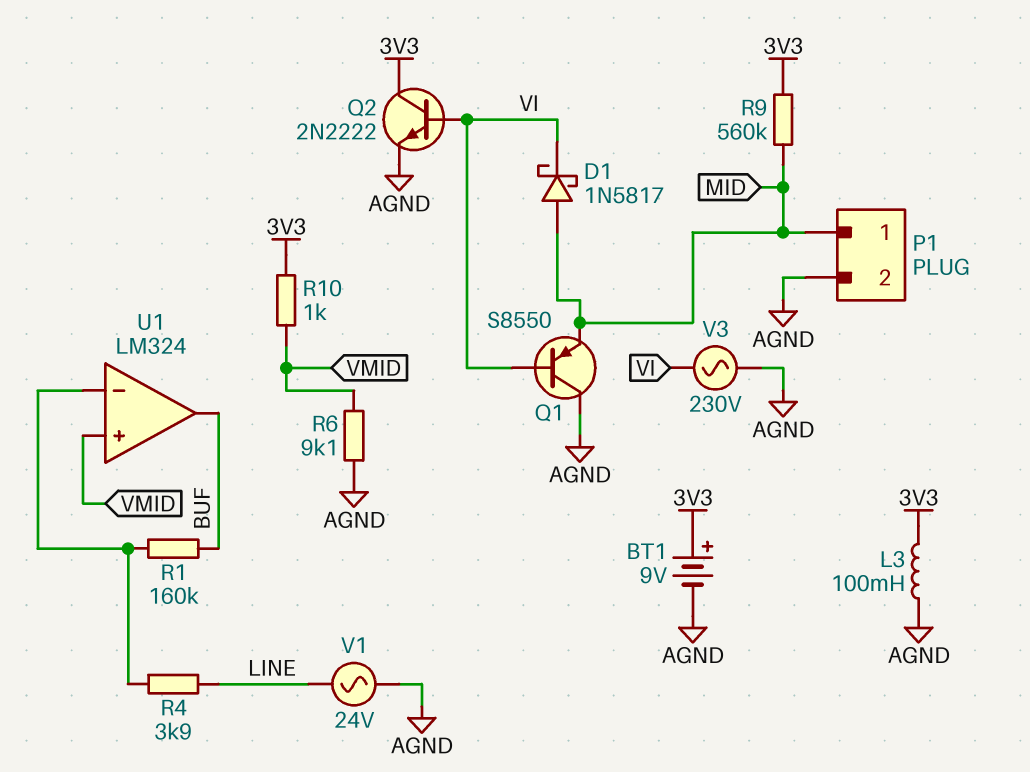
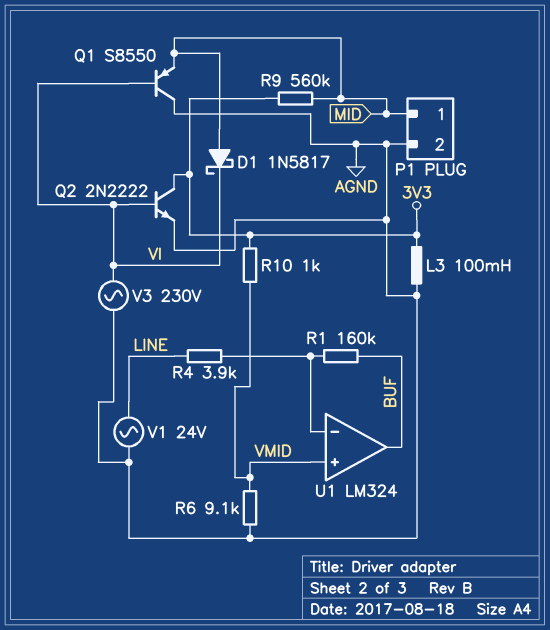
BT1: 9V (plus 3V3, minus AGND) -> none

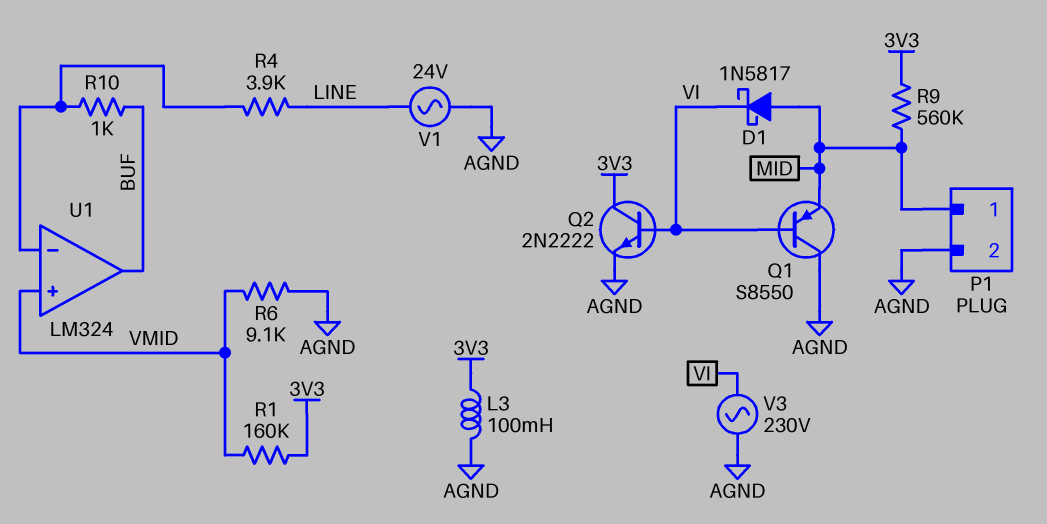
R1: 160k (BUF, U1/in-) -> 160k (3V3, VMID)
R10: 1k (3V3, VMID) -> 1k (BUF, U1/in-)

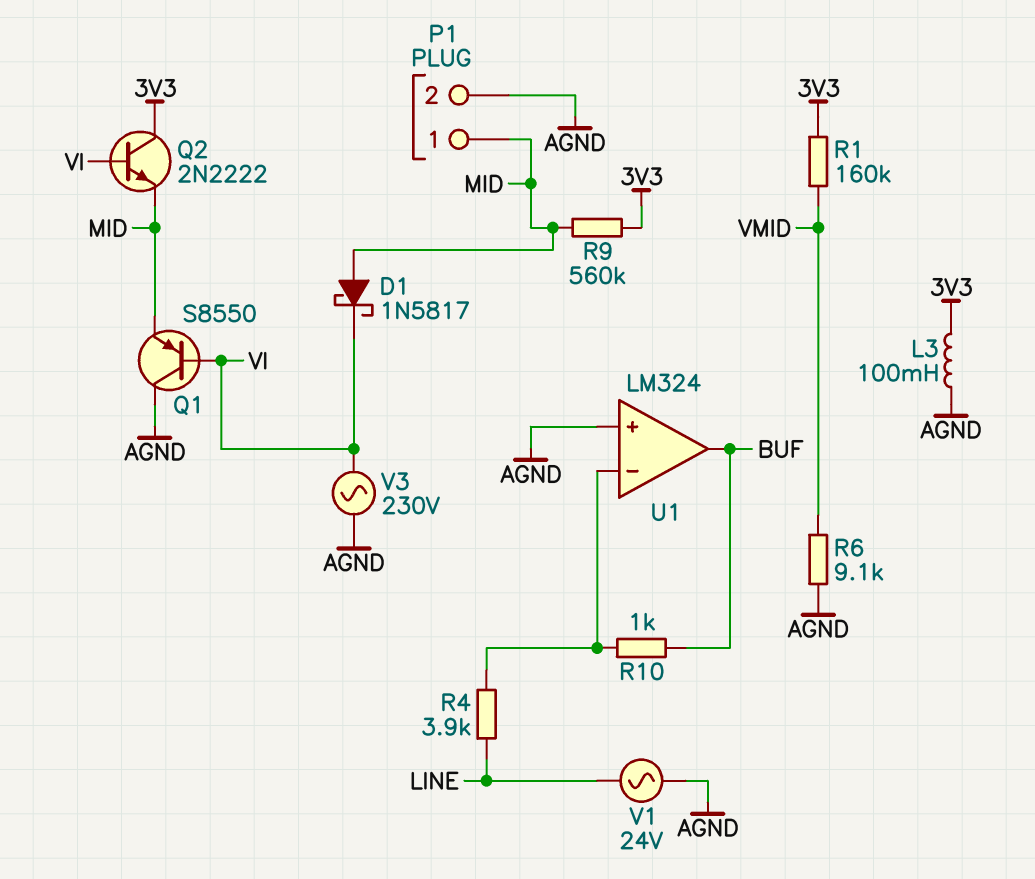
Q2: NPN 2N2222 (B VI, C 3V3, E AGND) -> NPN 2N2222 (B VI, C 3V3, E MID)
U1 pin in+: VMID -> AGND

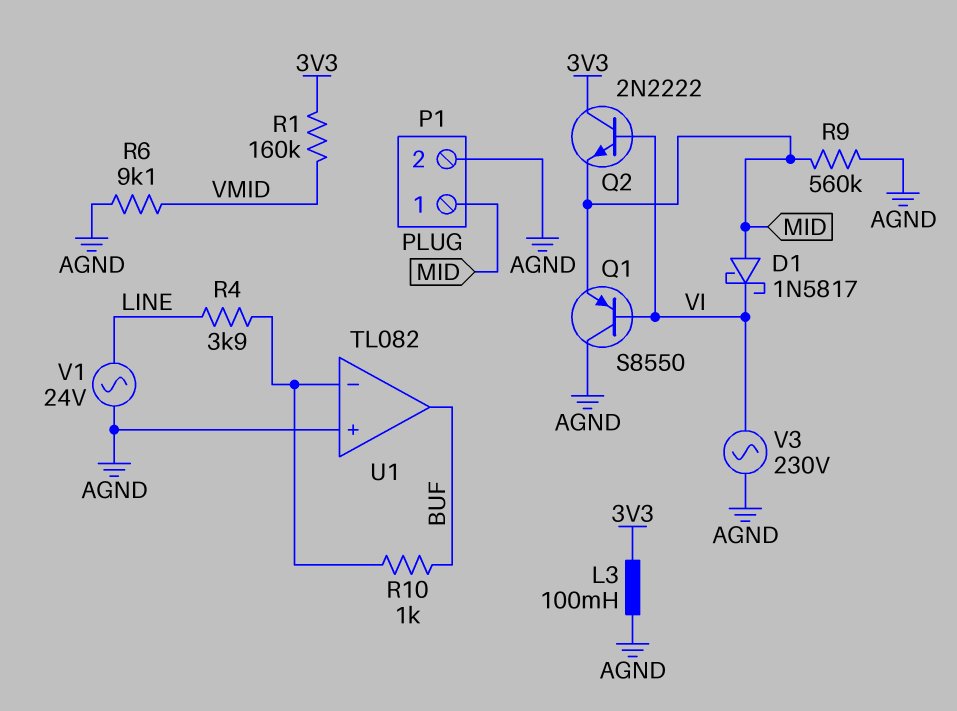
R9: 560k (3V3, MID) -> 560k (AGND, MID)
U1: LM324 -> TL082

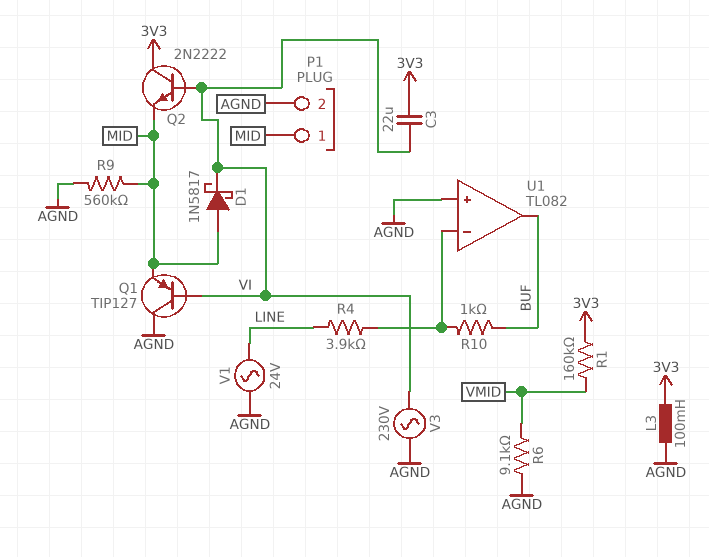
C3: none -> 22uF (3V3, VI)
Q1: PNP S8550 (B VI, C AGND, E MID) -> PNP TIP127 (B VI, C AGND, E MID)

